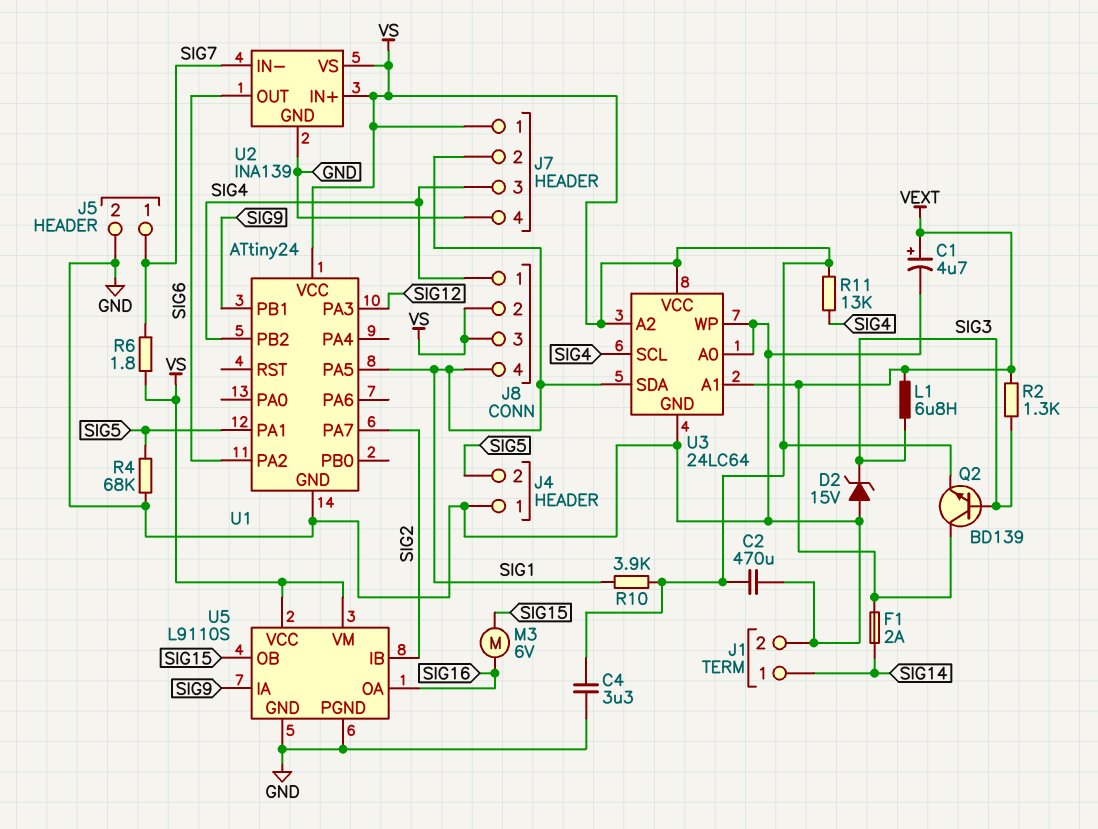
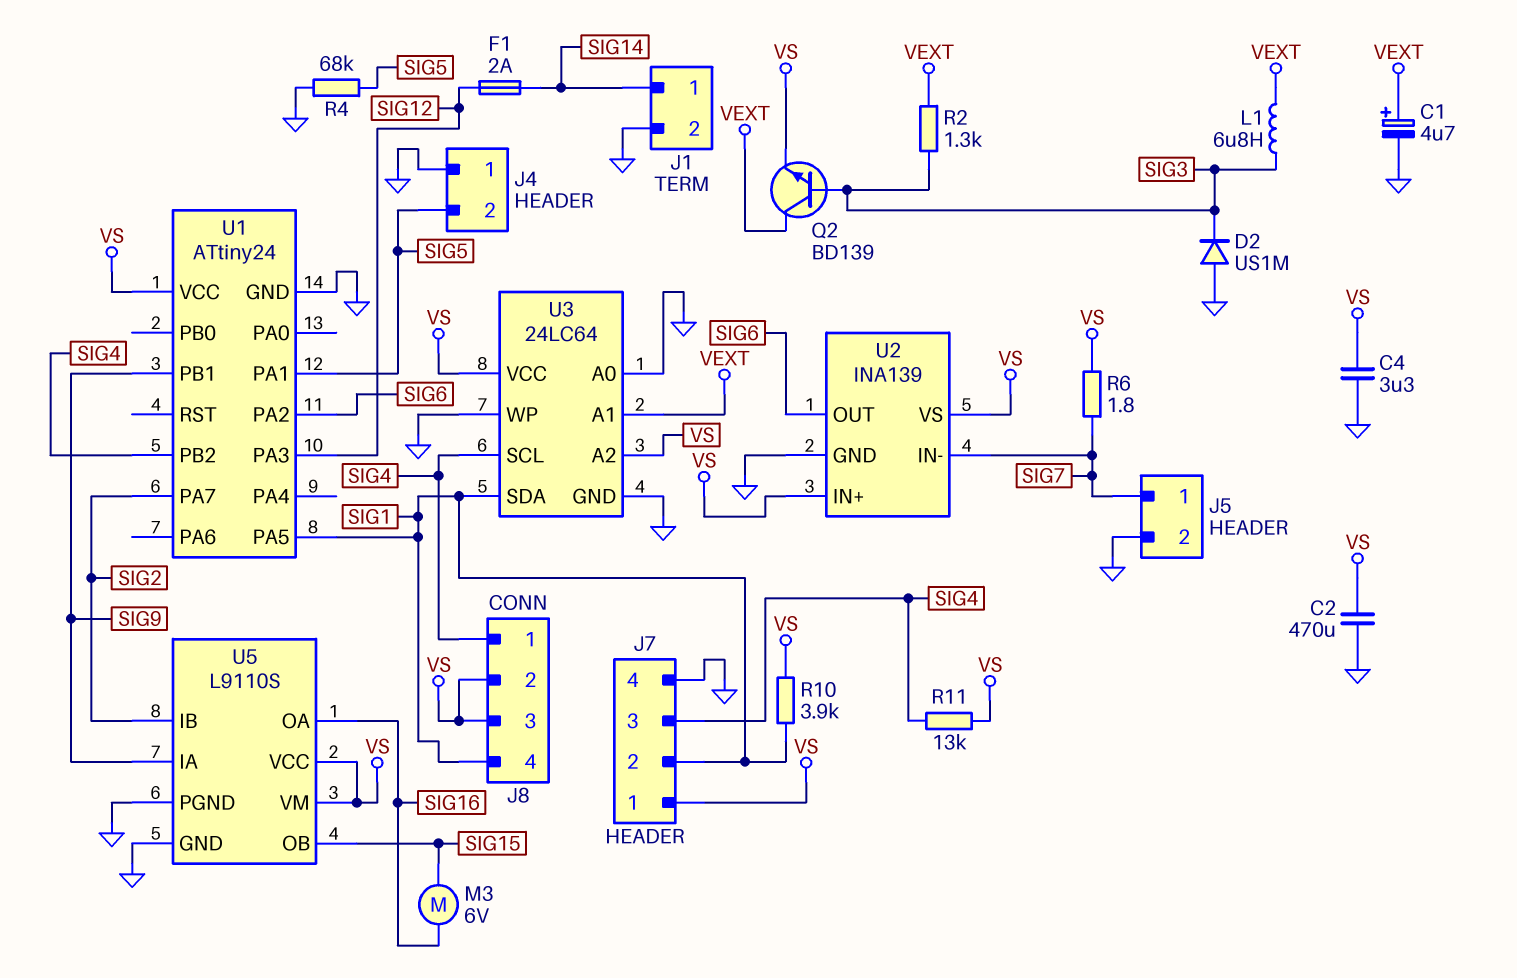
D2: zener 15V (A GND, K SIG3) -> diode US1M (A GND, K SIG3)
F1: 2A (SIG14, VEXT) -> 2A (SIG12, SIG14)

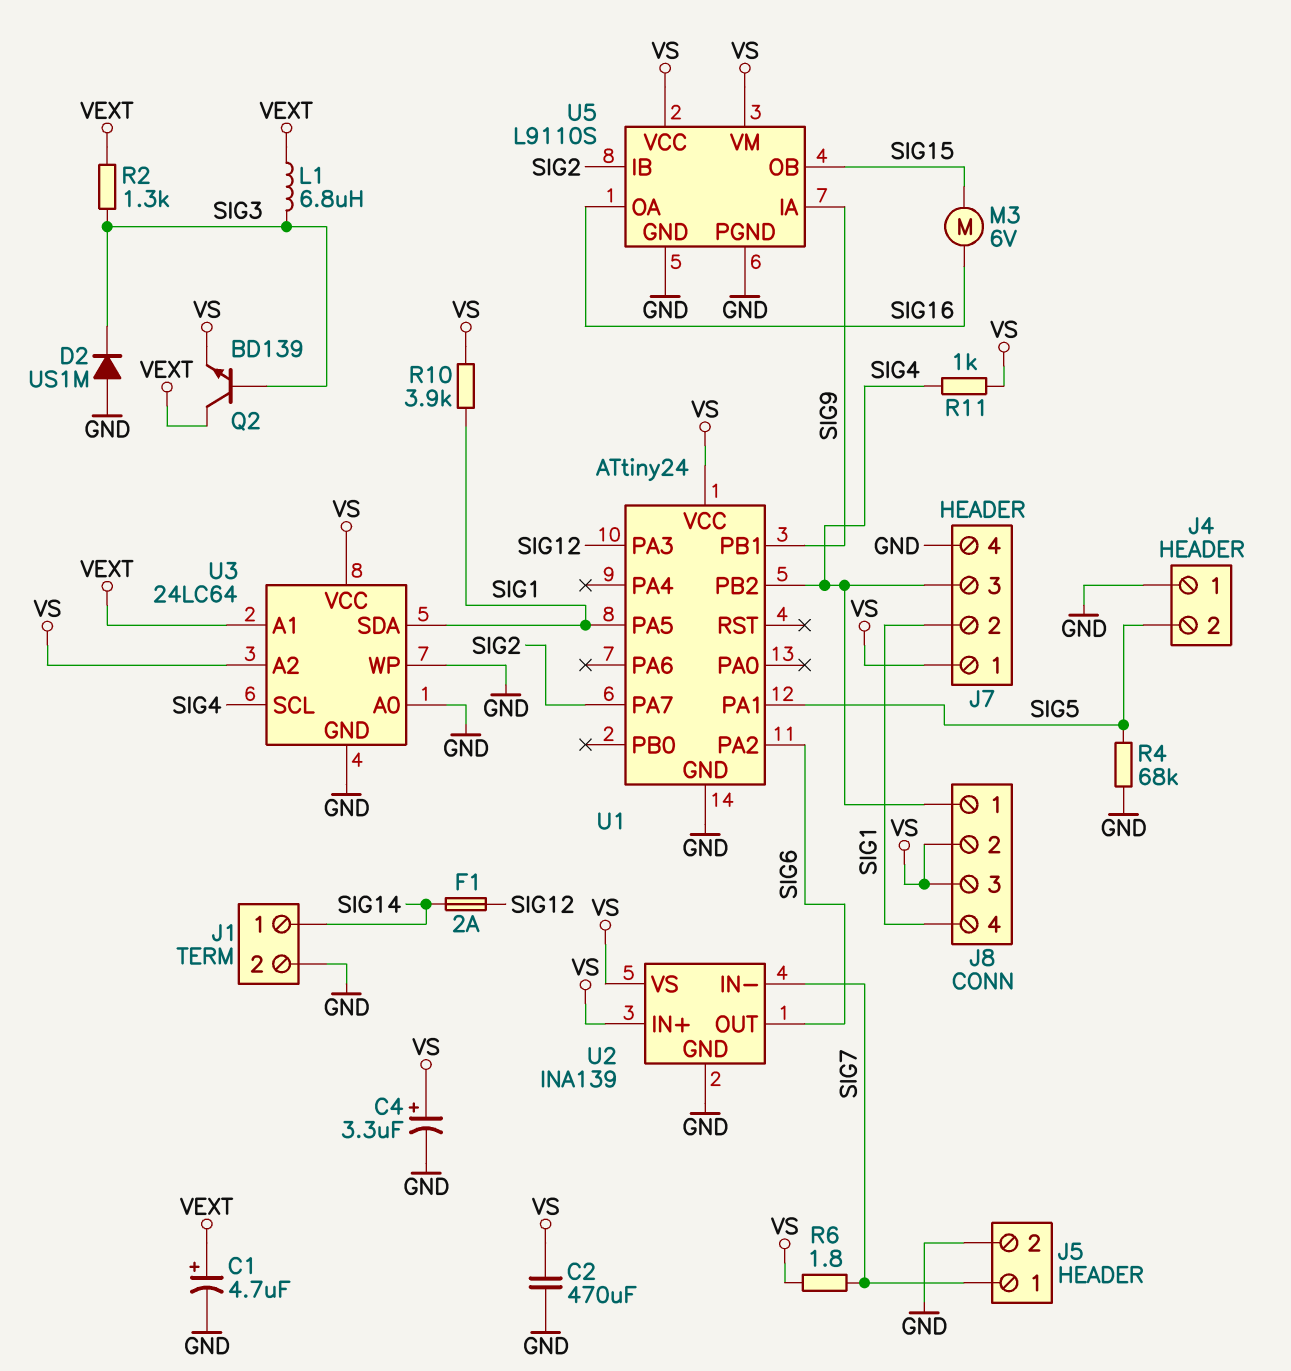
C4: 3.3uF (GND, VS) -> 3.3uF (plus VS, minus GND)
R11: 13k (SIG4, VS) -> 1k (SIG4, VS)

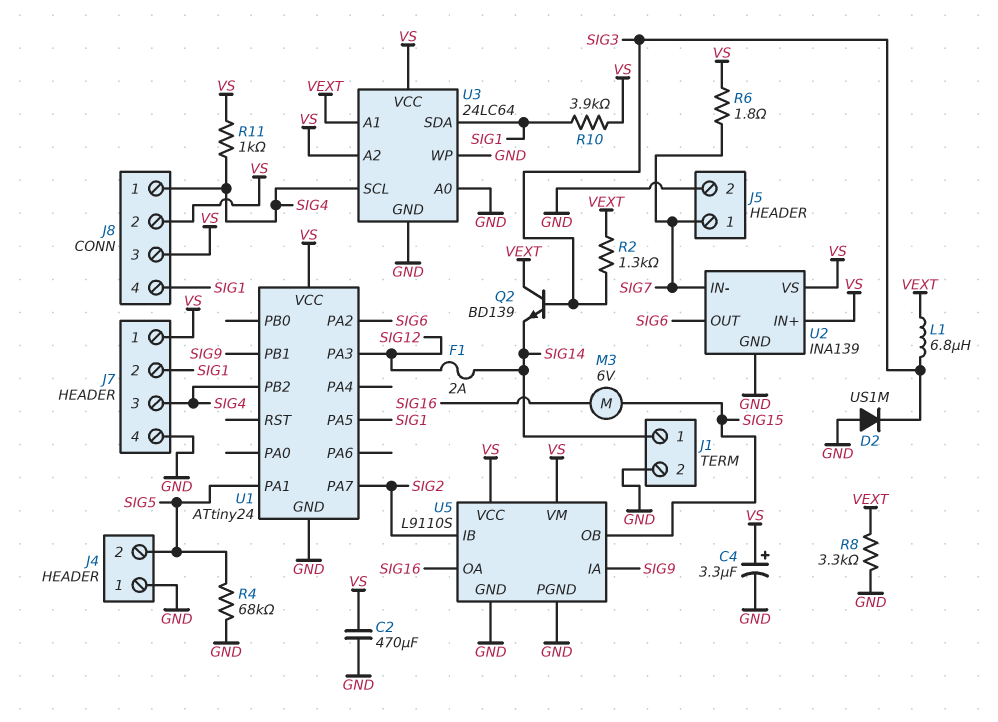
C1: 4.7uF (plus VEXT, minus GND) -> none
Q2: NPN BD139 (B SIG3, C VEXT, E VS) -> NPN BD139 (B SIG3, C VEXT, E SIG14)
R8: none -> 3.3k (GND, VEXT)

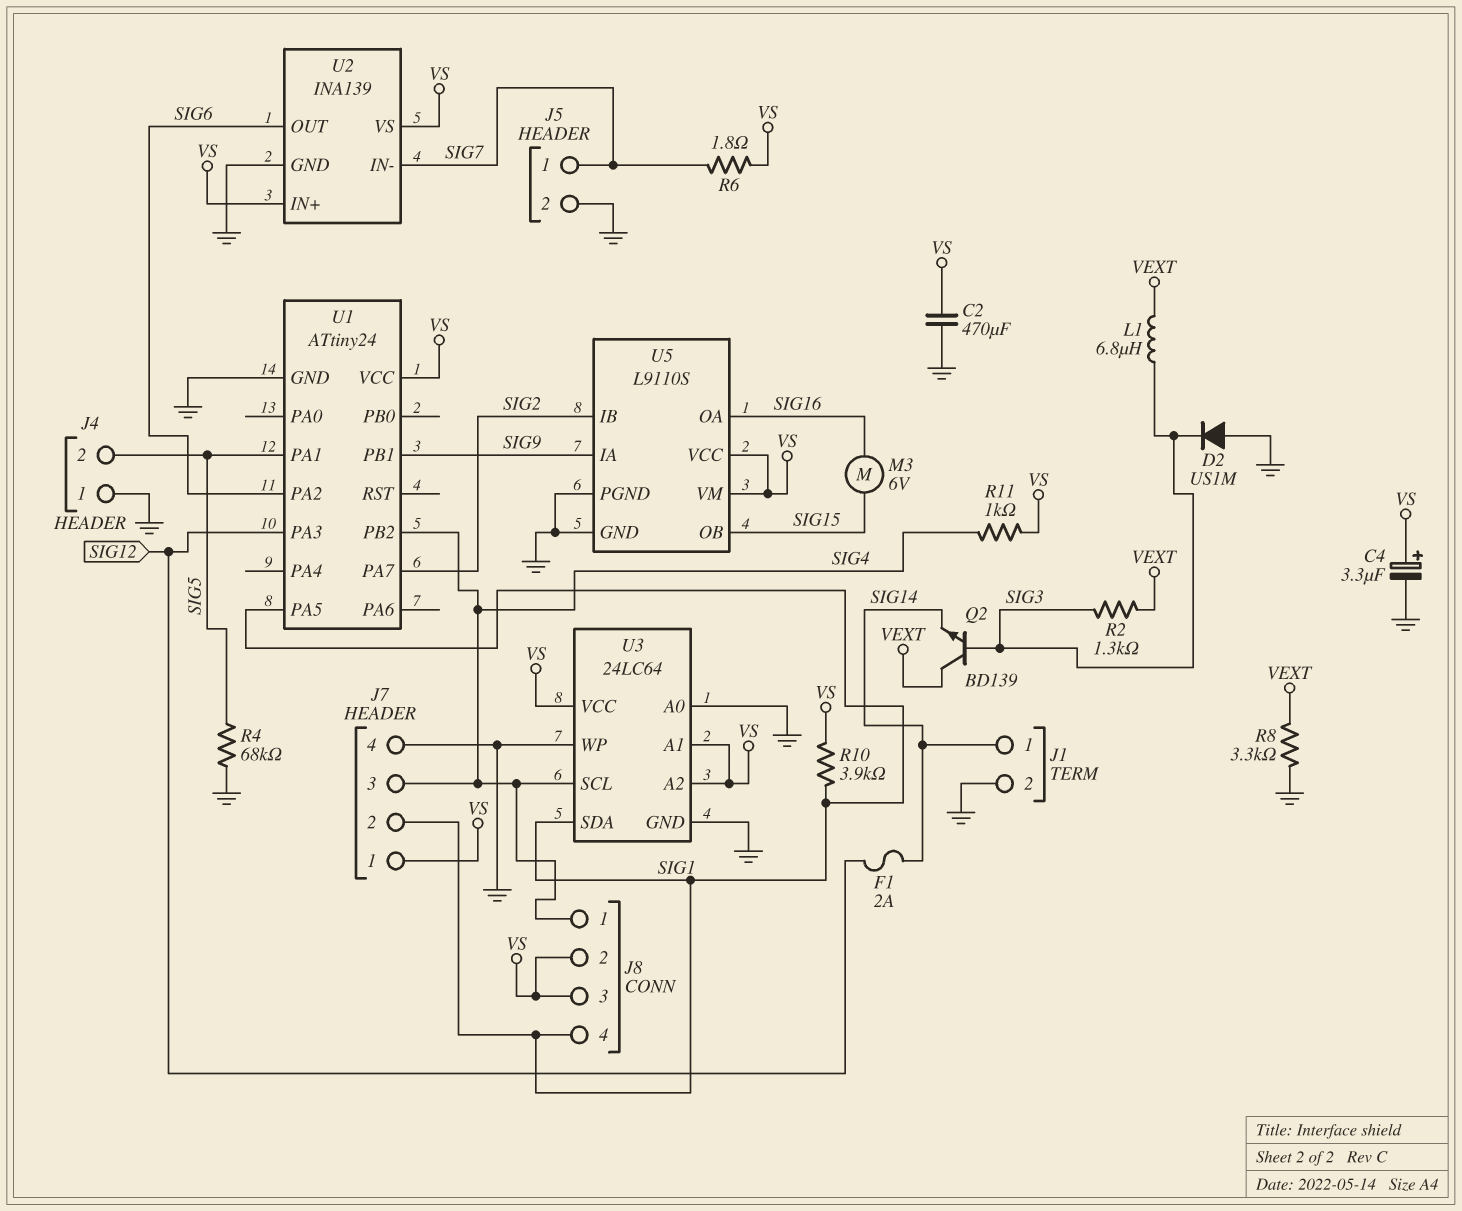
U3 pin A1: VEXT -> VS

